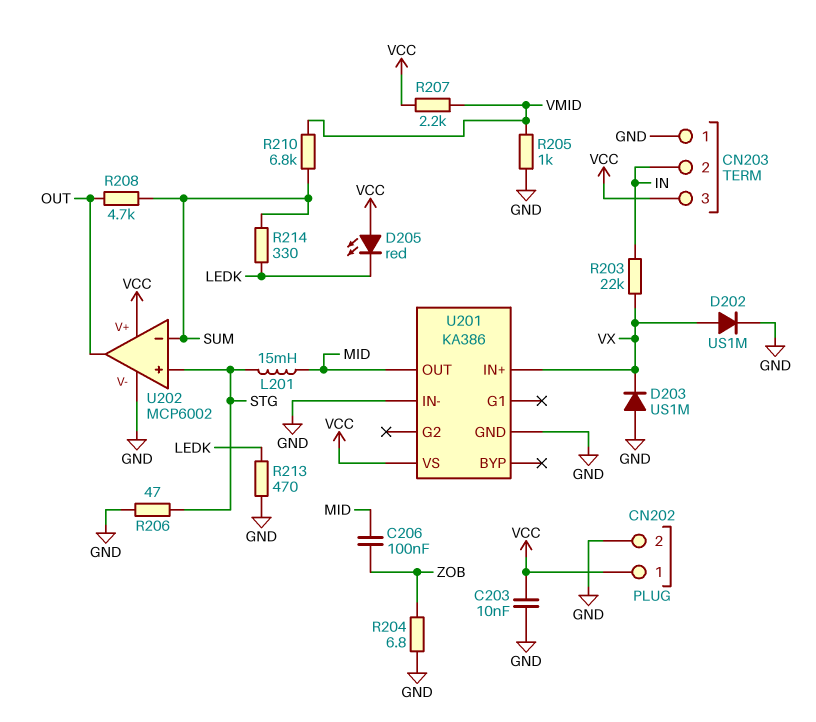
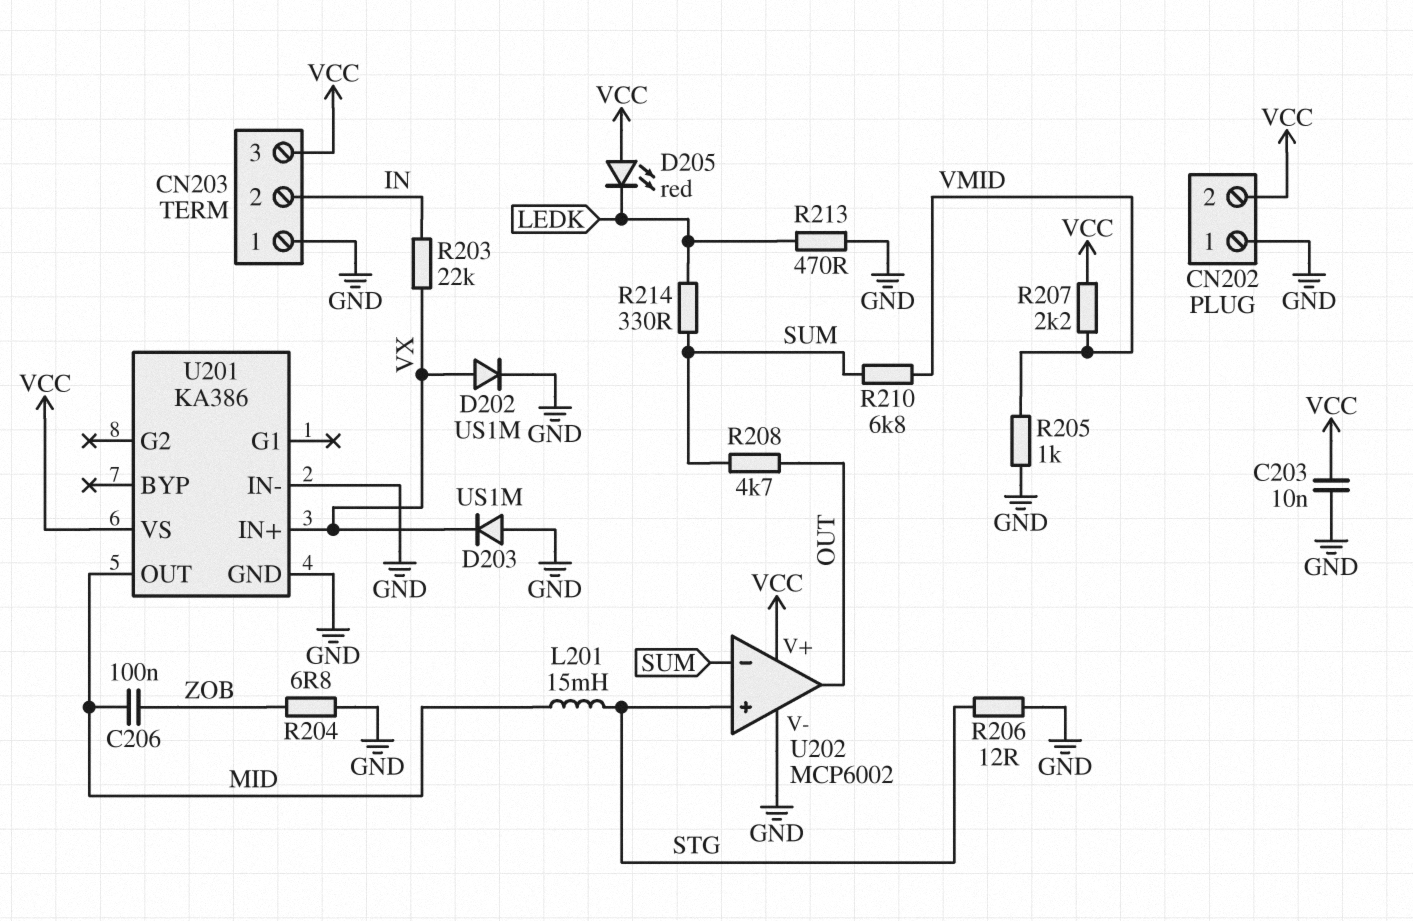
CN202 pin 1: VCC -> GND
CN202 pin 2: GND -> VCC
R206: 47 (GND, STG) -> 12 (GND, STG)

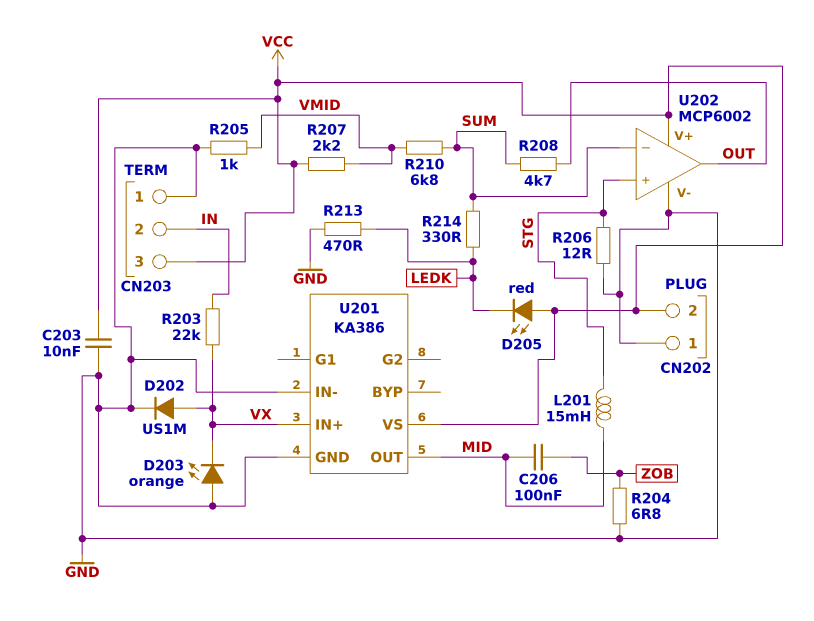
D203: diode US1M (A GND, K VX) -> LED orange (A GND, K VX)

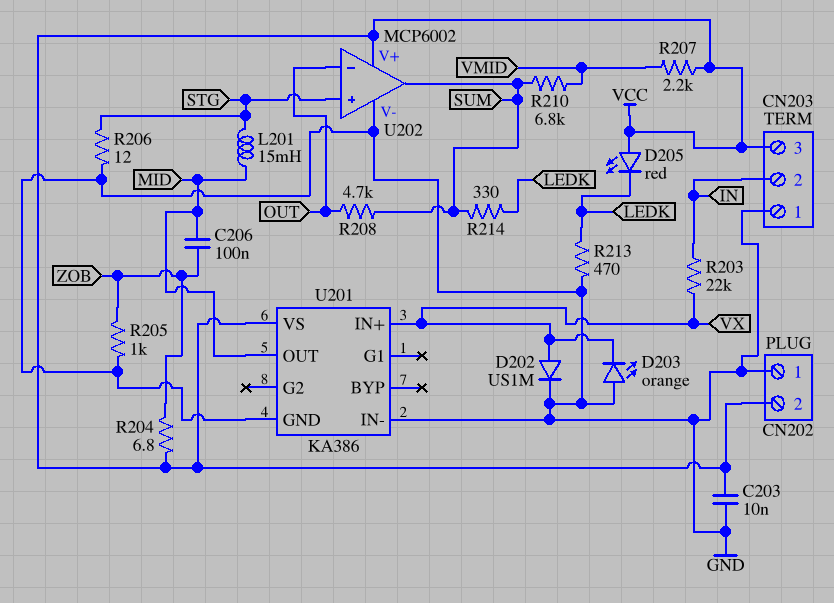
R204: 6.8 (GND, ZOB) -> 6.8 (VCC, ZOB)
R205: 1k (GND, VMID) -> 1k (GND, ZOB)
U202 pin in-: SUM -> OUT
U202 pin out: OUT -> SUM

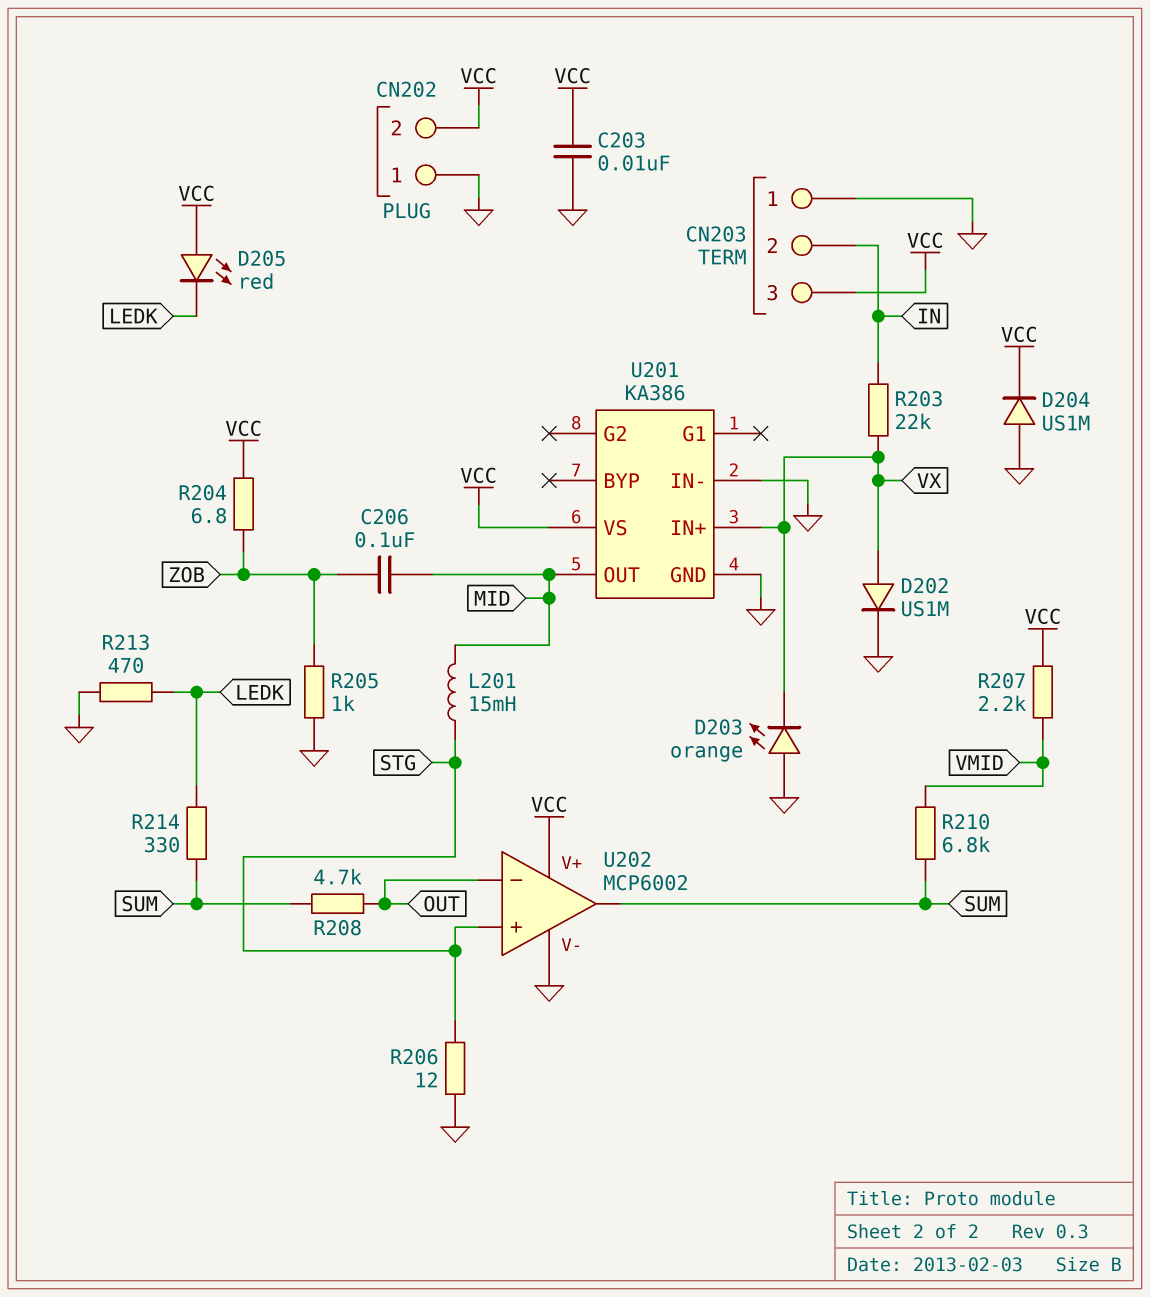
D204: none -> diode US1M (A GND, K VCC)

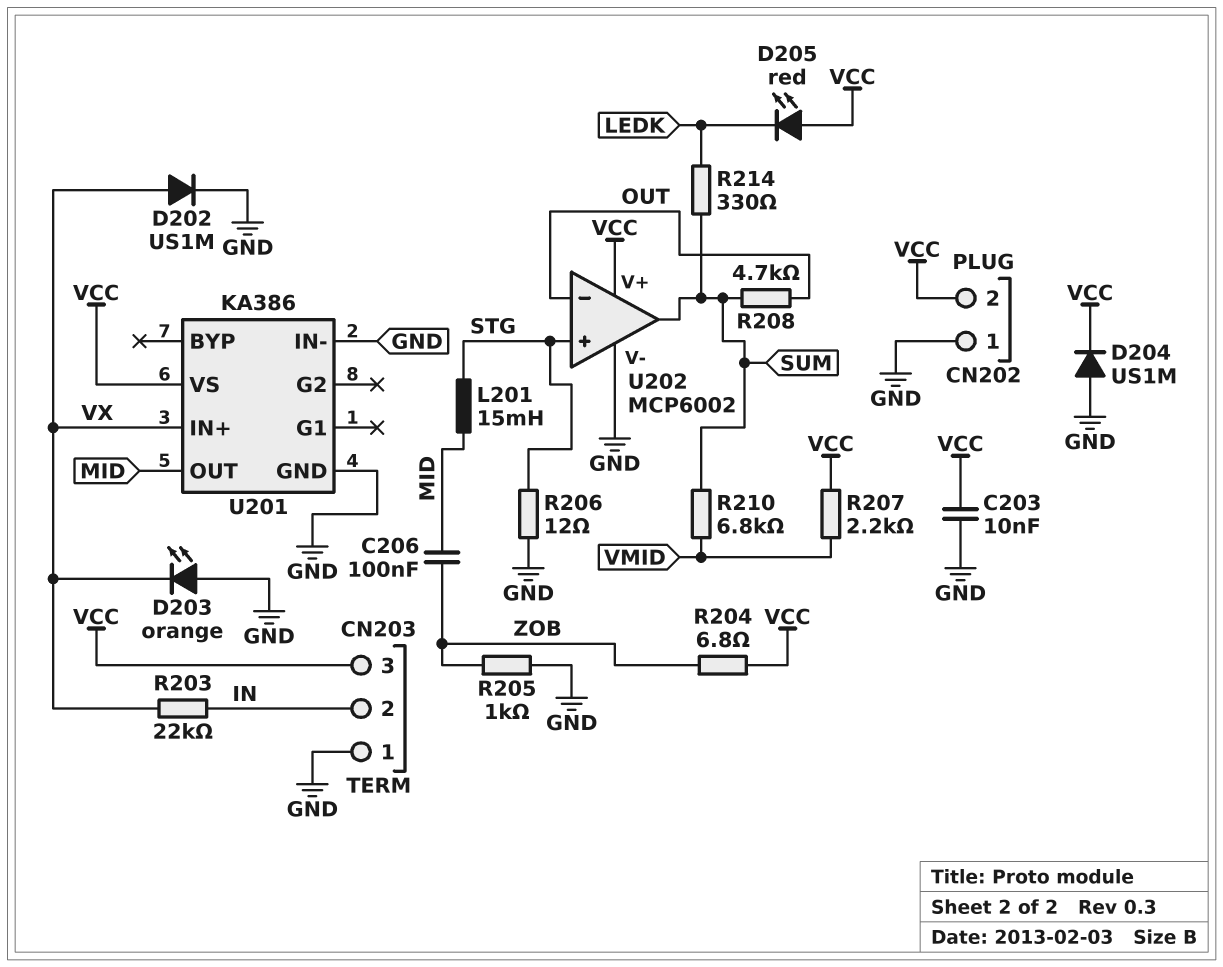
R213: 470 (GND, LEDK) -> none

